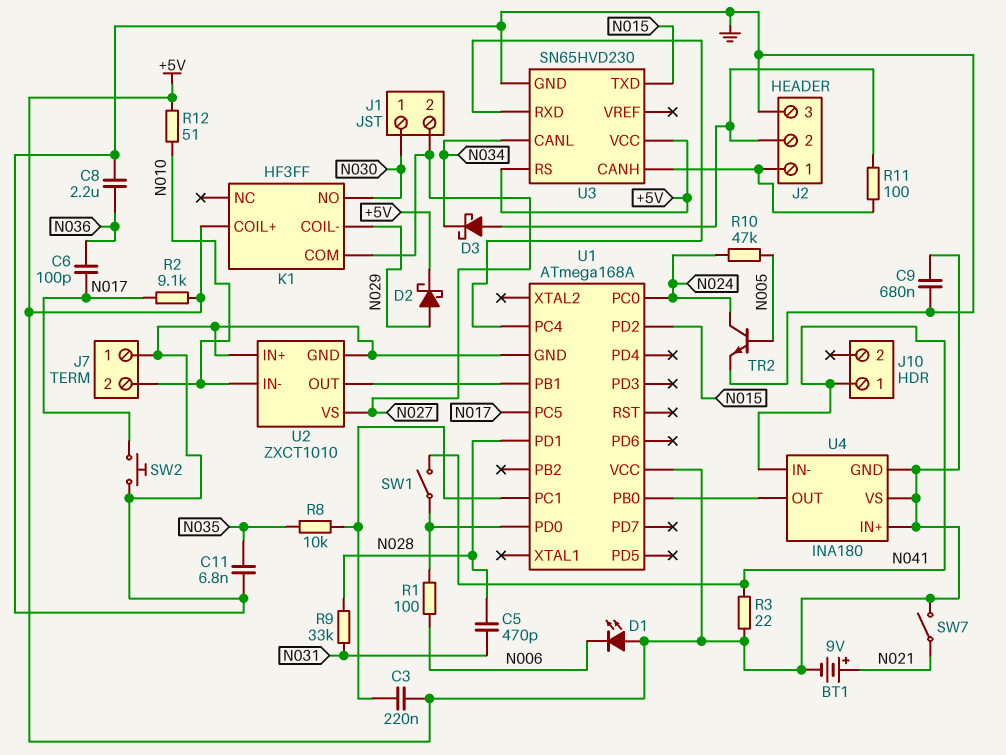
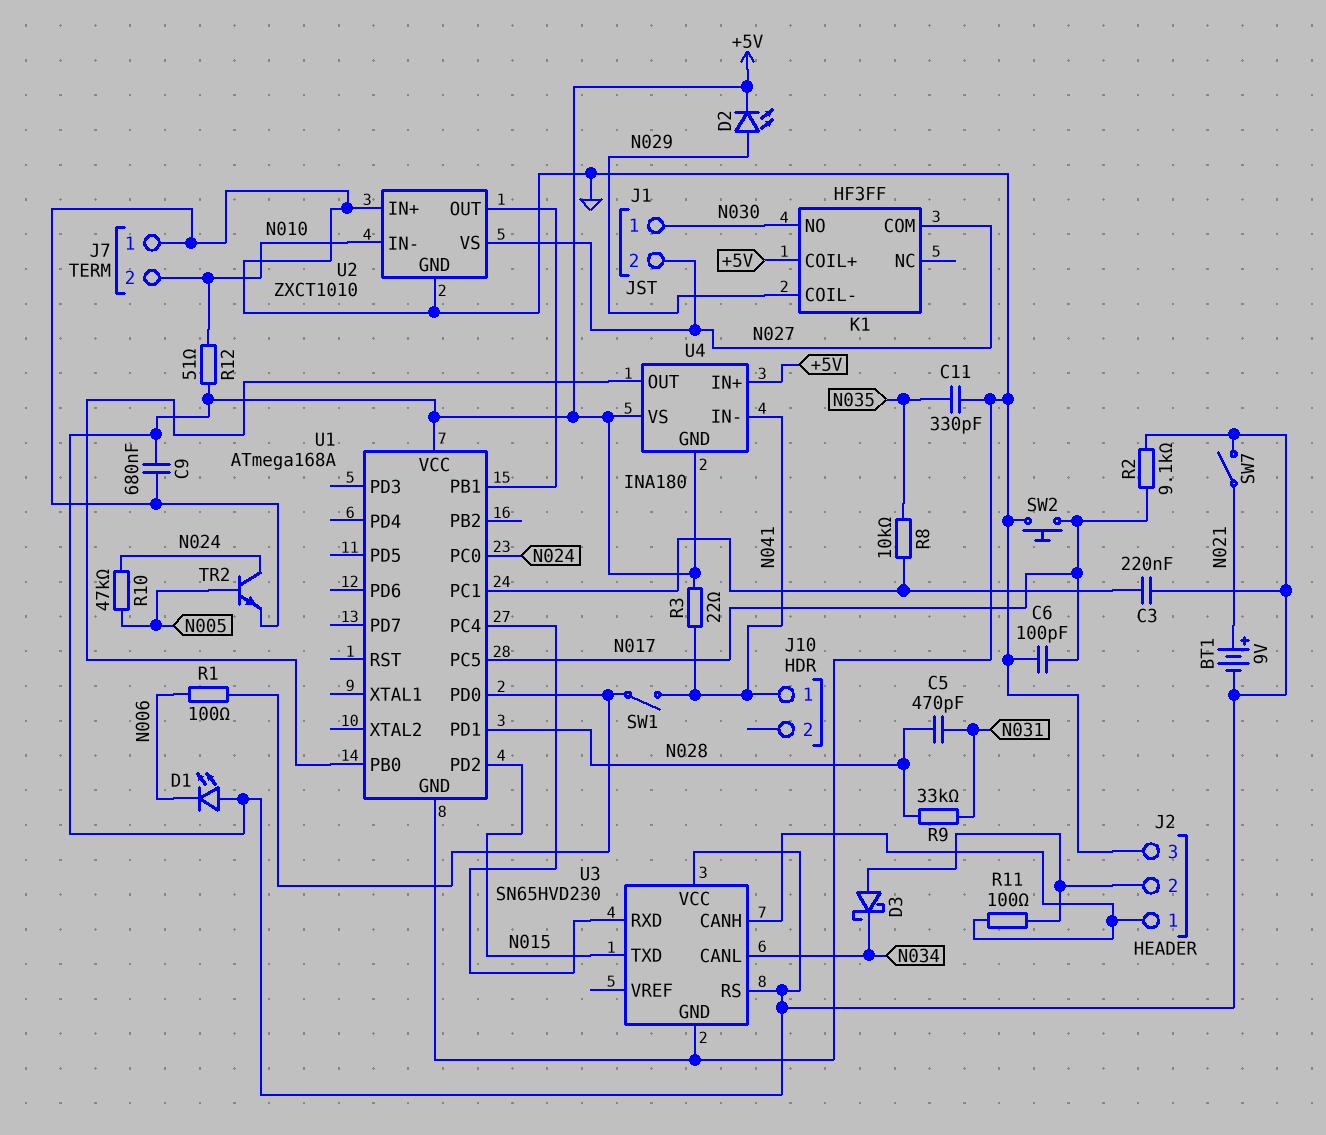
C6: 100pF (N017, N036) -> 100pF (GND, N017)
C8: 2.2uF (GND, N036) -> none
C11: 6.8nF (GND, N035) -> 330pF (GND, N035)
D2: schottky (A N029, K +5V) -> LED (A N029, K +5V)

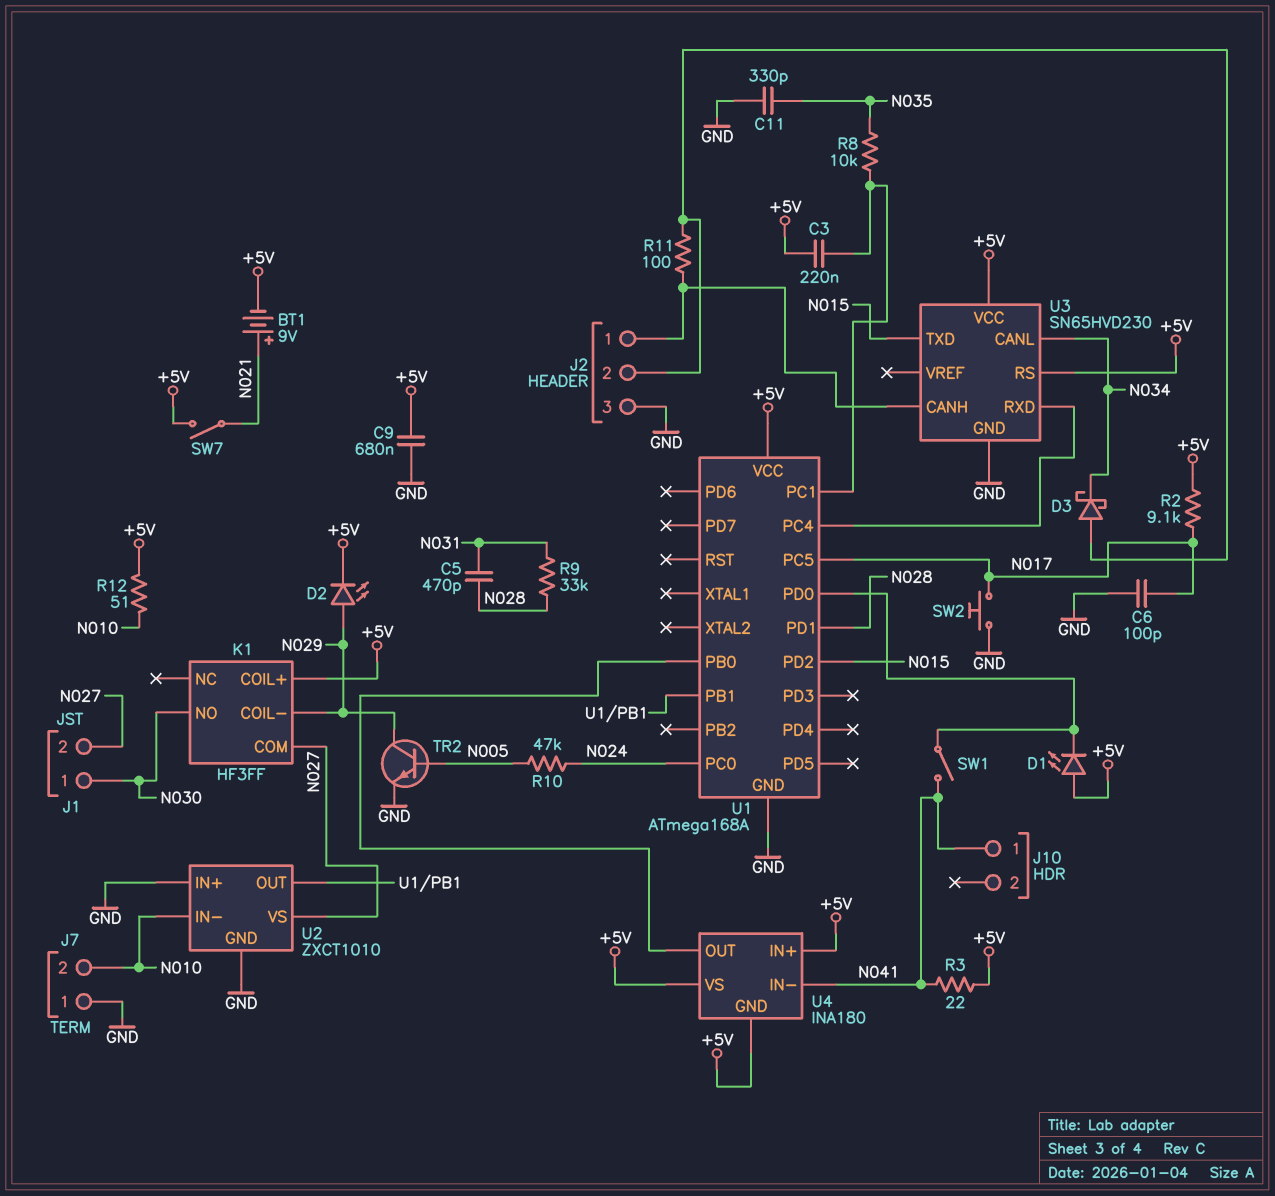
D1: LED (A +5V, K N006) -> LED (A +5V, K U1/PD0)
R1: 100 (N006, U1/PD0) -> none
TR2: NPN (B N005, C N024, E GND) -> NPN (B N005, C N029, E GND)

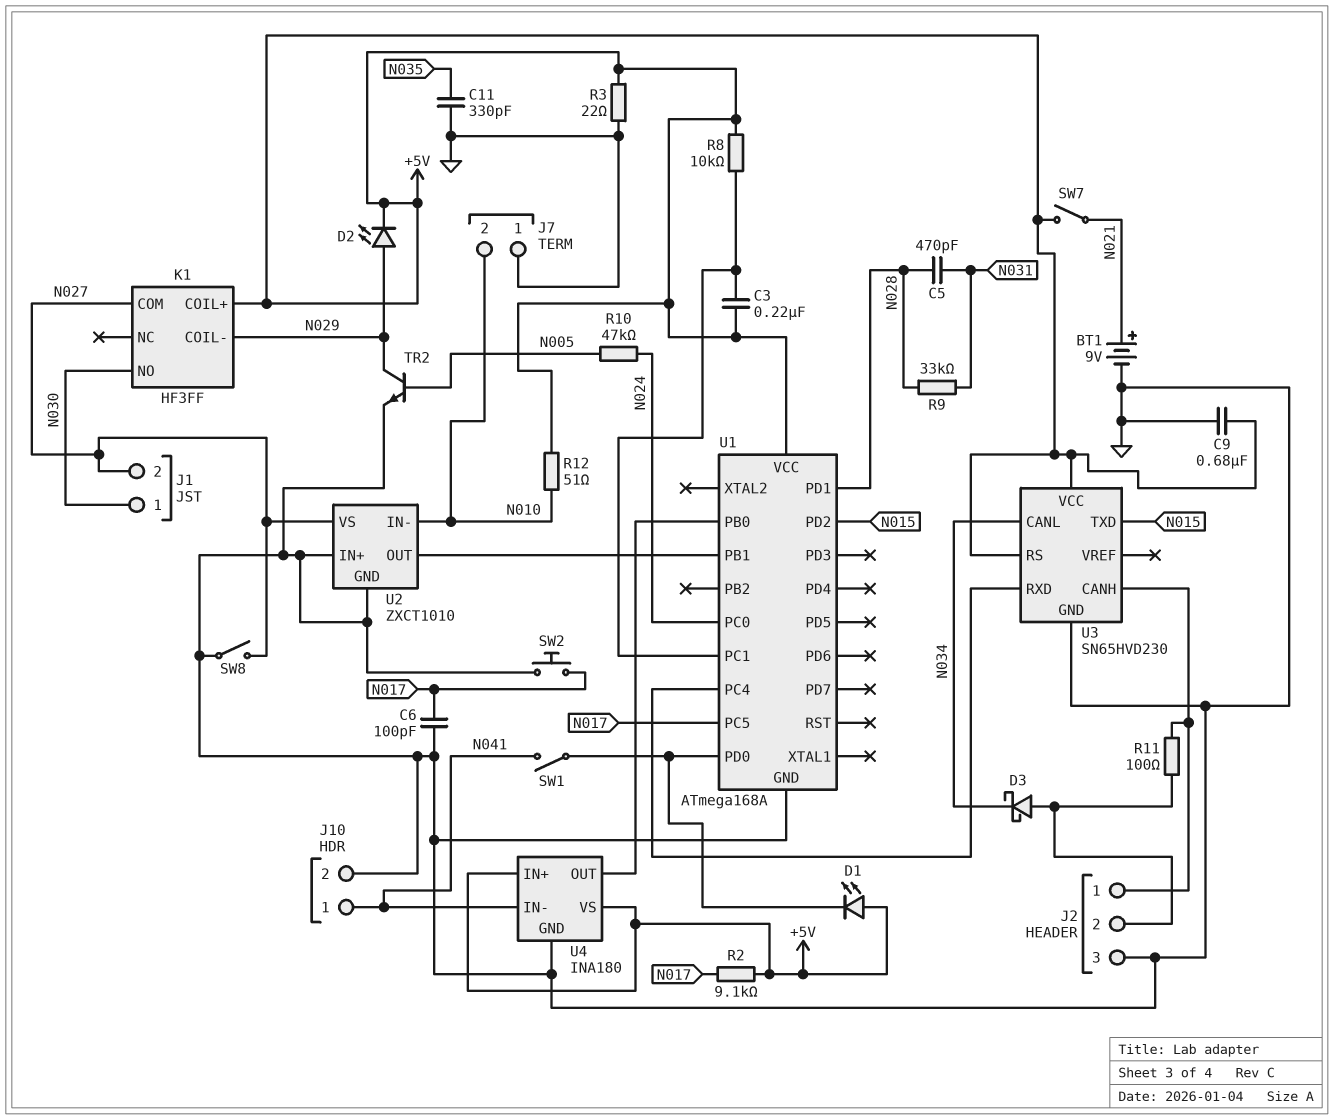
BT1: 9V (plus N021, minus +5V) -> 9V (plus N021, minus GND)
J10 pin 2: none -> GND
R3: 22 (+5V, N041) -> 22 (+5V, GND)
R8: 10k (N035, U1/PC1) -> 10k (+5V, U1/PC1)
SW8: none -> switch (GND, N027)
U4 pin GND: +5V -> GND

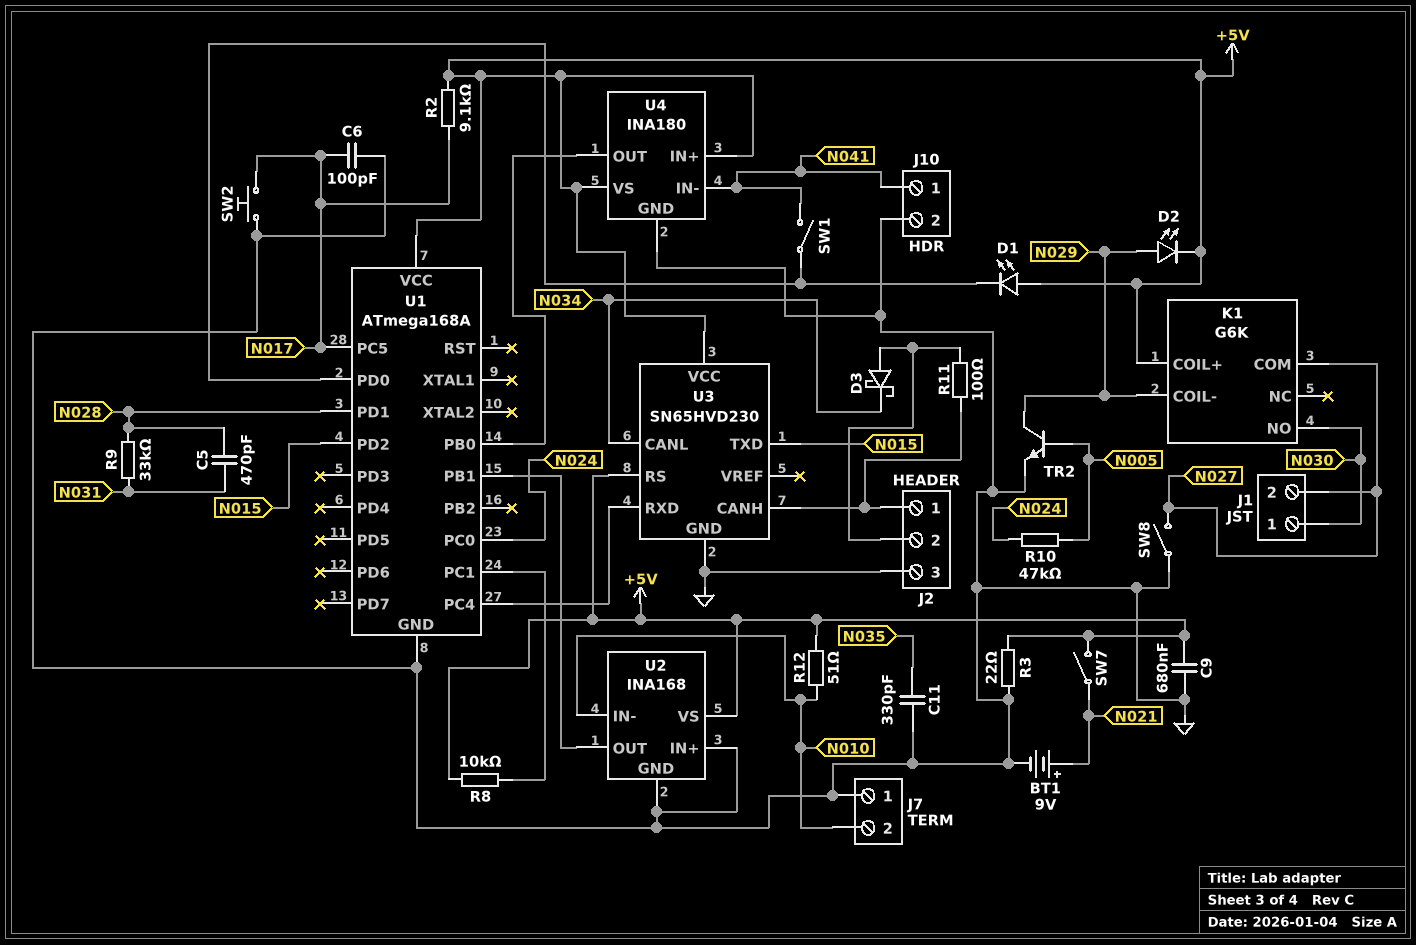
C3: 220nF (+5V, U1/PC1) -> none
K1: HF3FF -> G6K
U2: ZXCT1010 -> INA168
U2 pin VS: N027 -> +5V

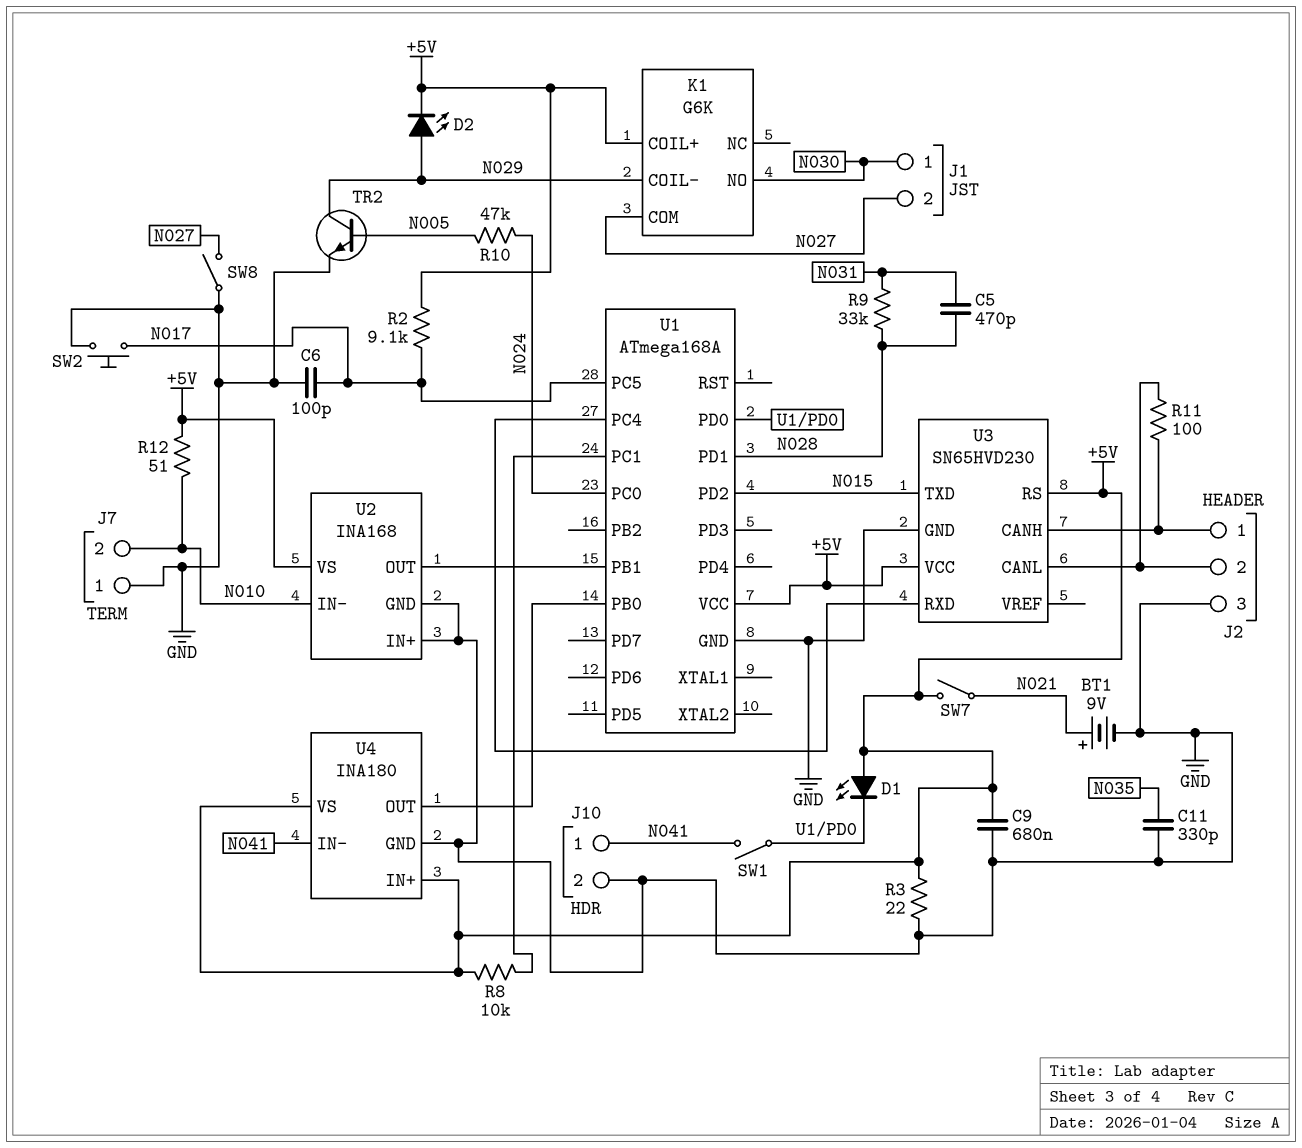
D3: schottky (A J2/2, K N034) -> none
U3 pin CANL: N034 -> J2/2

